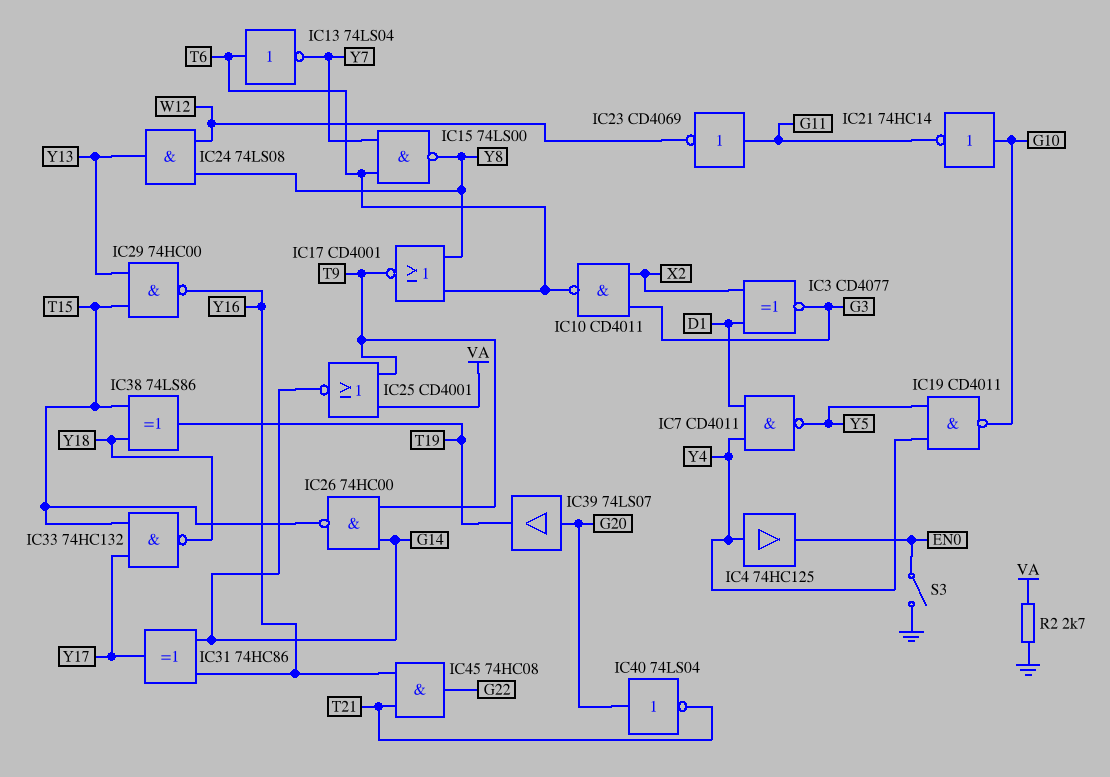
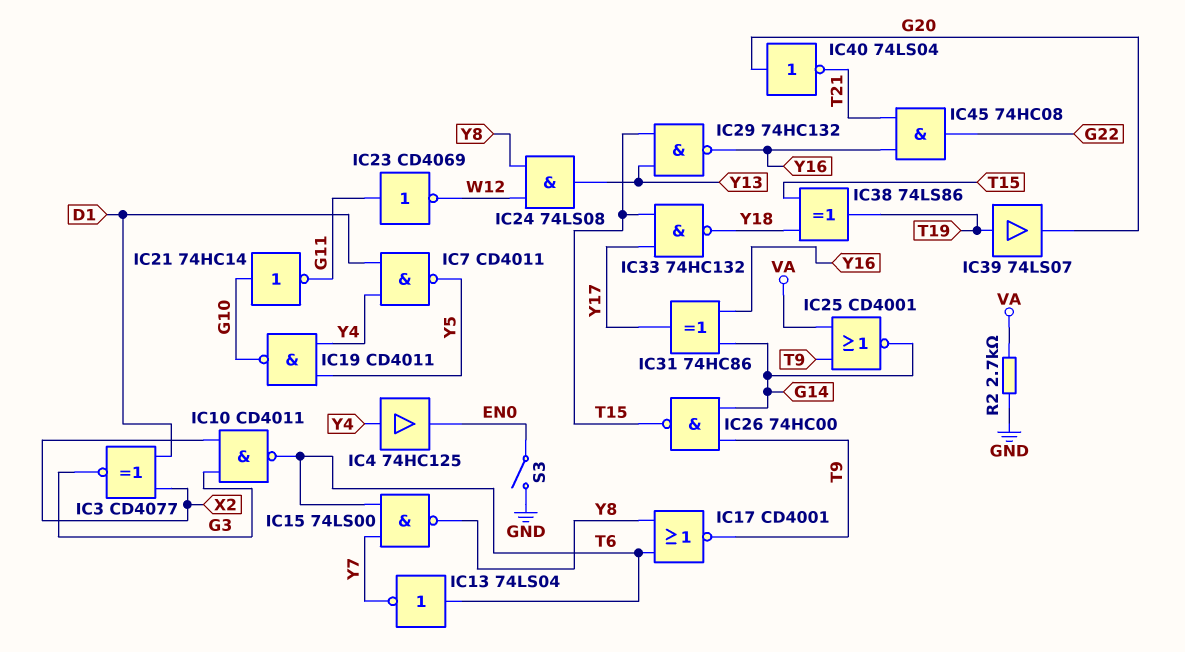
IC29: NAND 74HC00 (in T15, in Y13, out Y16) -> NAND 74HC132 (in T15, in Y13, out Y16)
IC39: buffer 74LS07 (in G20, out T19) -> buffer 74LS07 (in T19, out G20)

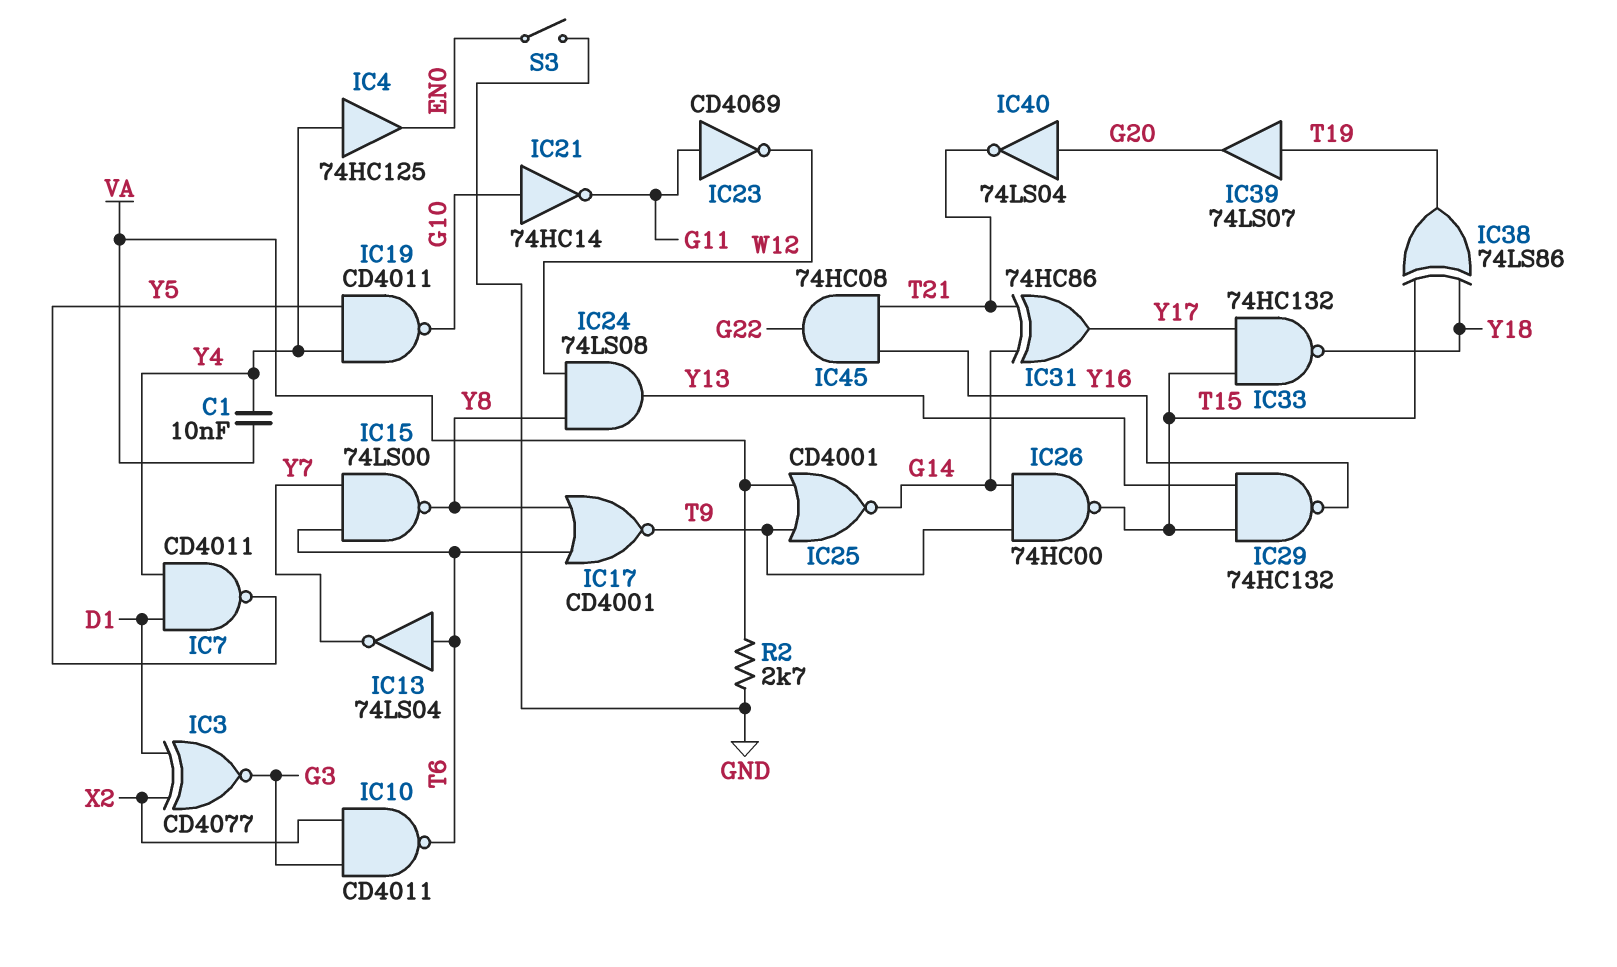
C1: none -> 10nF (VA, Y4)
IC31: XOR 74HC86 (in G14, in Y16, out Y17) -> XOR 74HC86 (in G14, in T21, out Y17)

